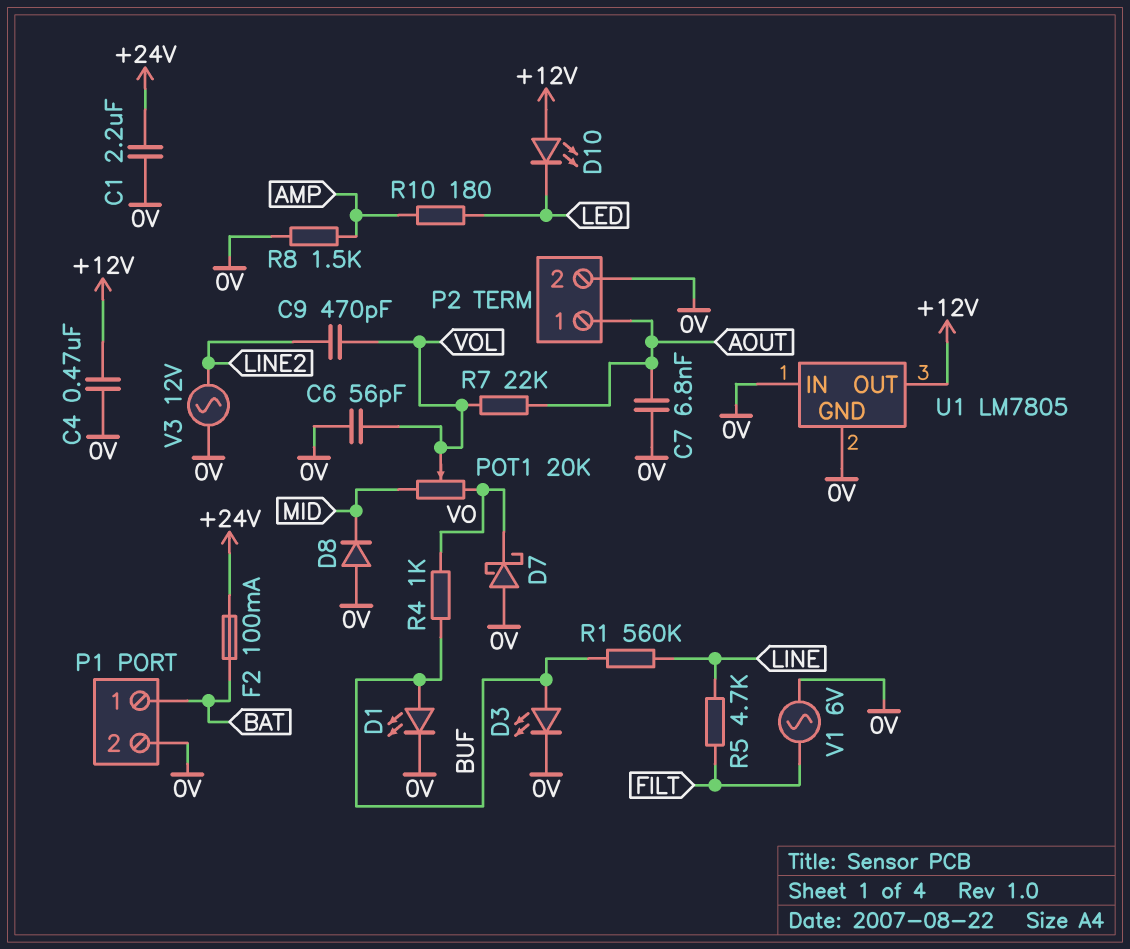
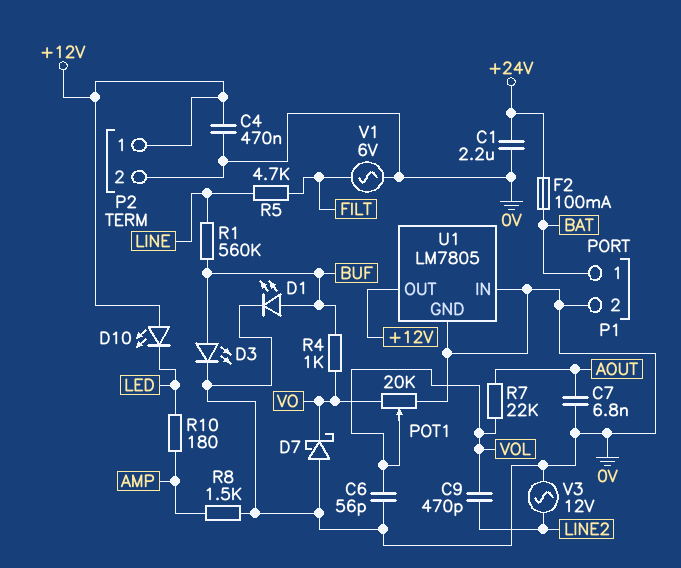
D8: diode (A 0V, K MID) -> none
P2 pin 1: AOUT -> +12V
POT1: 20k (MID, VO, wiper VOL) -> 20k (0V, VO, wiper VOL)

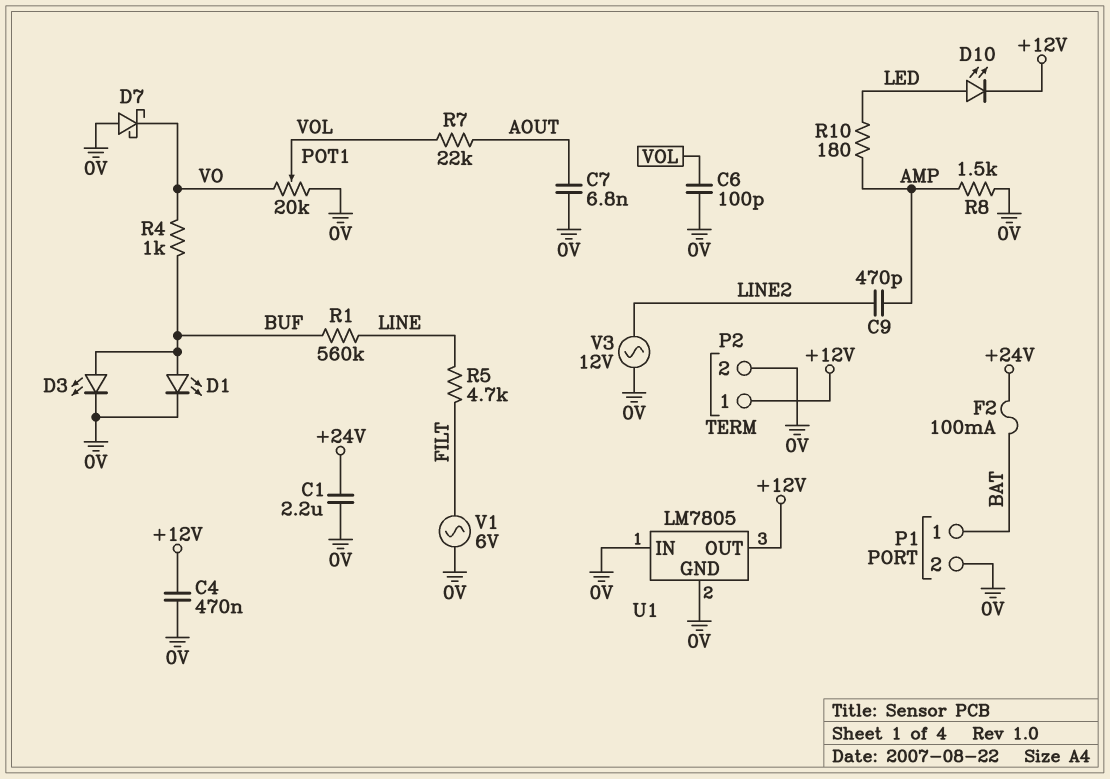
C6: 56pF (0V, VOL) -> 100pF (0V, VOL)
C9: 470pF (LINE2, VOL) -> 470pF (AMP, LINE2)
D10: LED (A +12V, K LED) -> LED (A LED, K +12V)

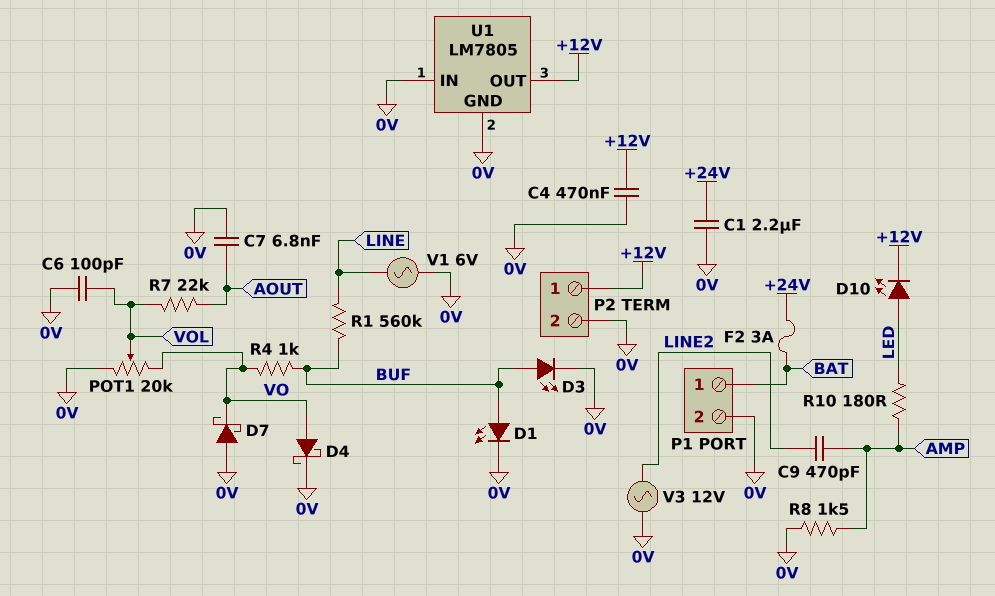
D4: none -> schottky (A VO, K 0V)
F2: 100mA (+24V, BAT) -> 3A (+24V, BAT)
R5: 4.7k (FILT, LINE) -> none
V1: AC 6V (0V, FILT) -> AC 6V (0V, LINE)

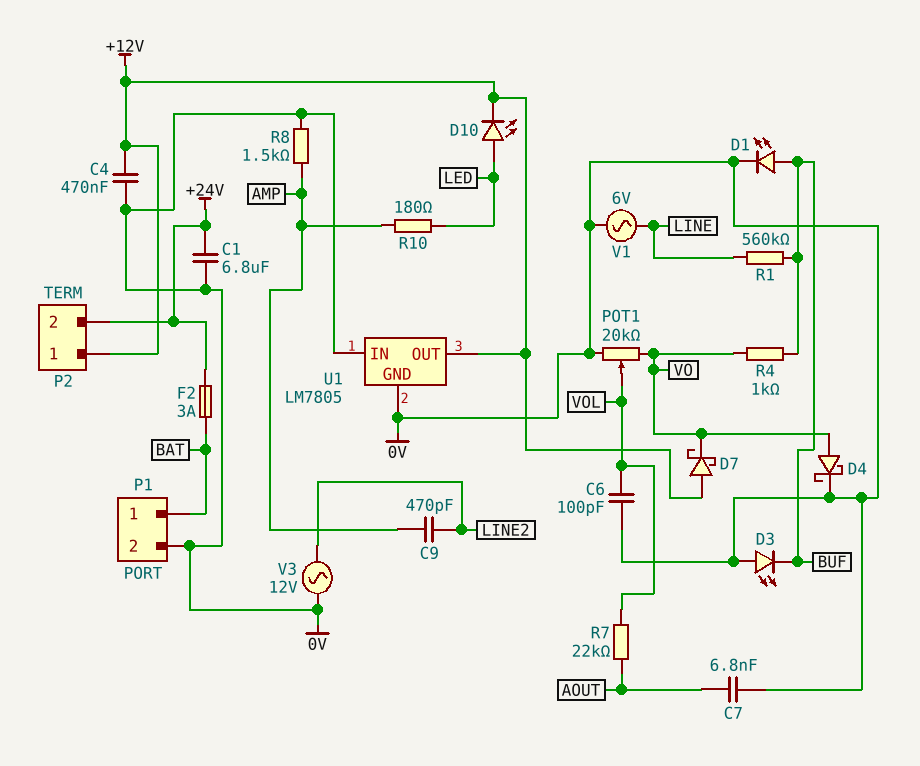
C1: 2.2uF (+24V, 0V) -> 6.8uF (+24V, 0V)
D3: LED (A BUF, K 0V) -> LED (A 0V, K BUF)
D7: schottky (A 0V, K VO) -> schottky (A +12V, K VO)
P2 pin 2: 0V -> +24V

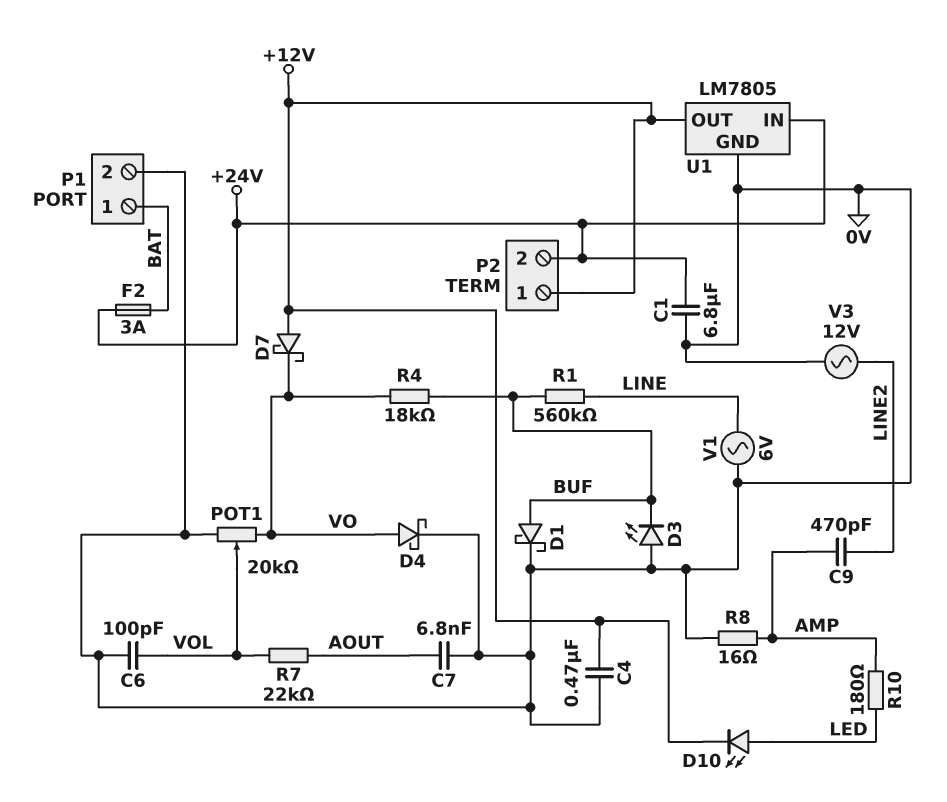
D1: LED (A BUF, K 0V) -> schottky (A BUF, K 0V)
R4: 1k (BUF, VO) -> 18k (BUF, VO)
R8: 1.5k (0V, AMP) -> 16 (0V, AMP)
U1 pin IN: 0V -> +24V

